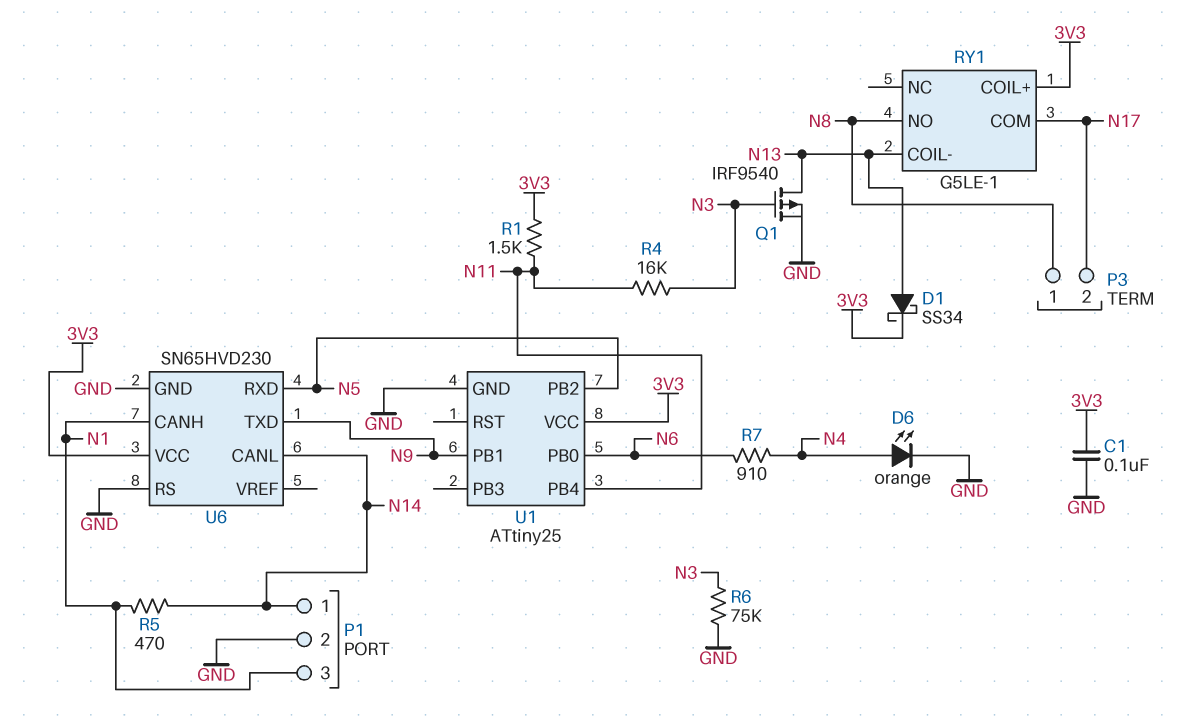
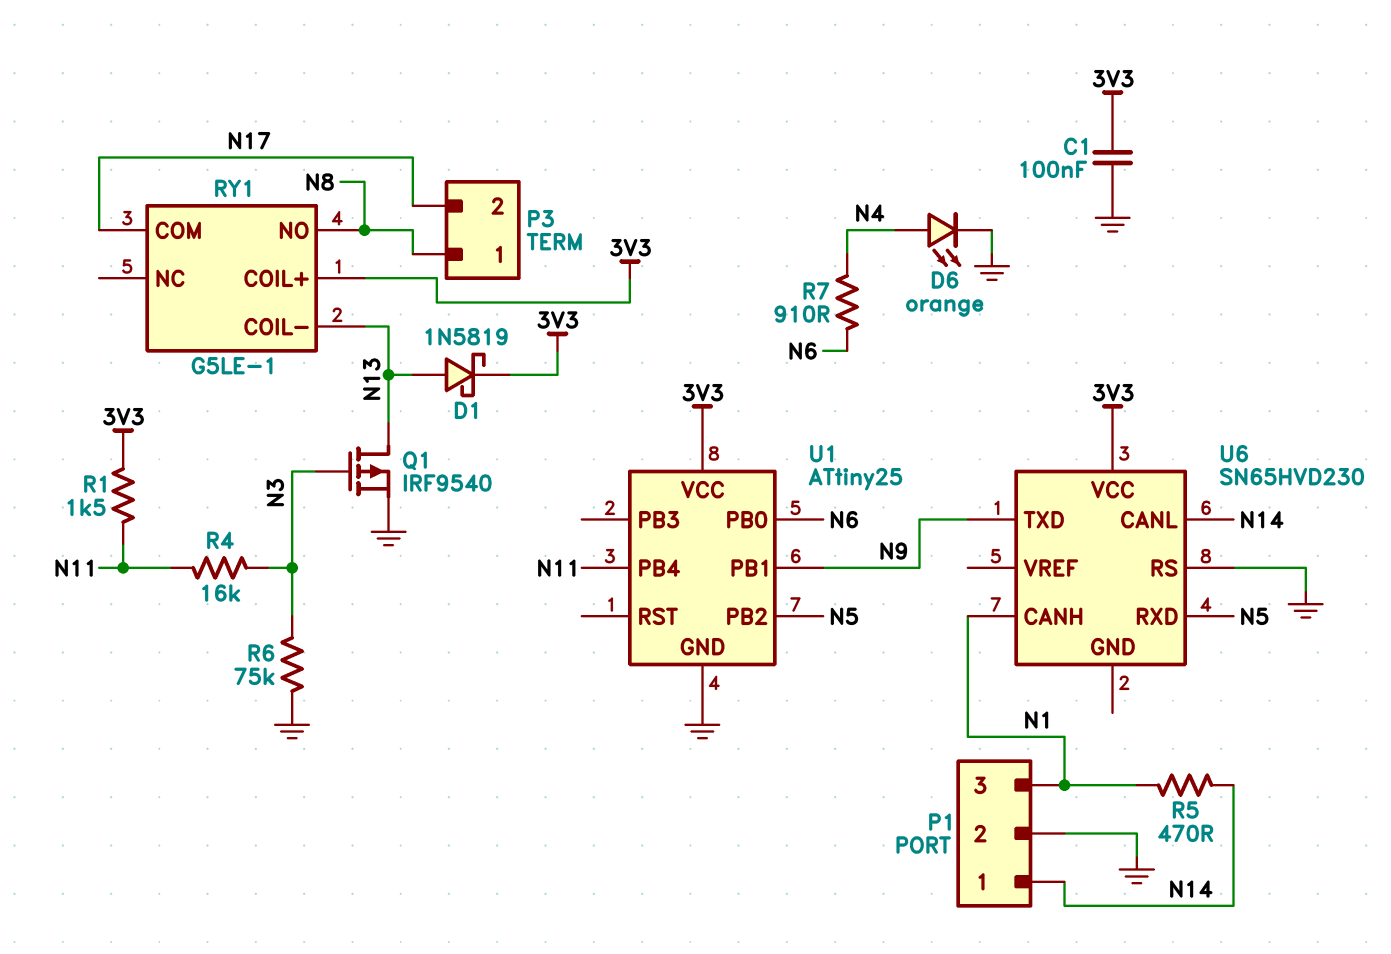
D1: schottky SS34 (A N13, K 3V3) -> schottky 1N5819 (A N13, K 3V3)
U6 pin GND: GND -> none

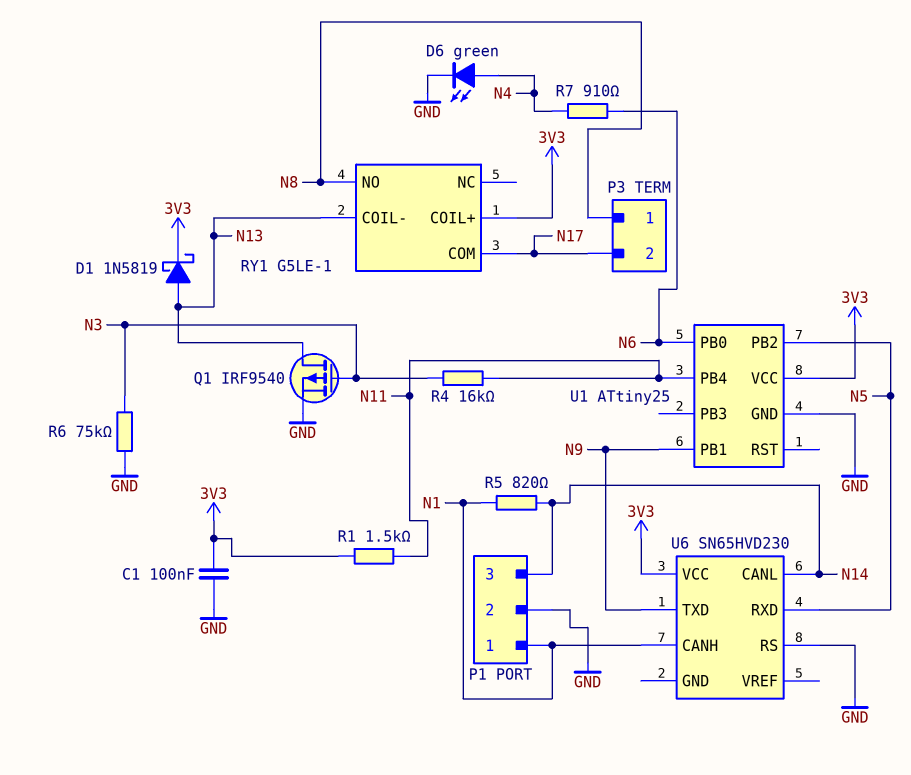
D6: LED orange (A N4, K GND) -> LED green (A N4, K GND)
P1 pin 1: N14 -> N1
P1 pin 3: N1 -> N14
R5: 470 (N1, N14) -> 820 (N1, N14)

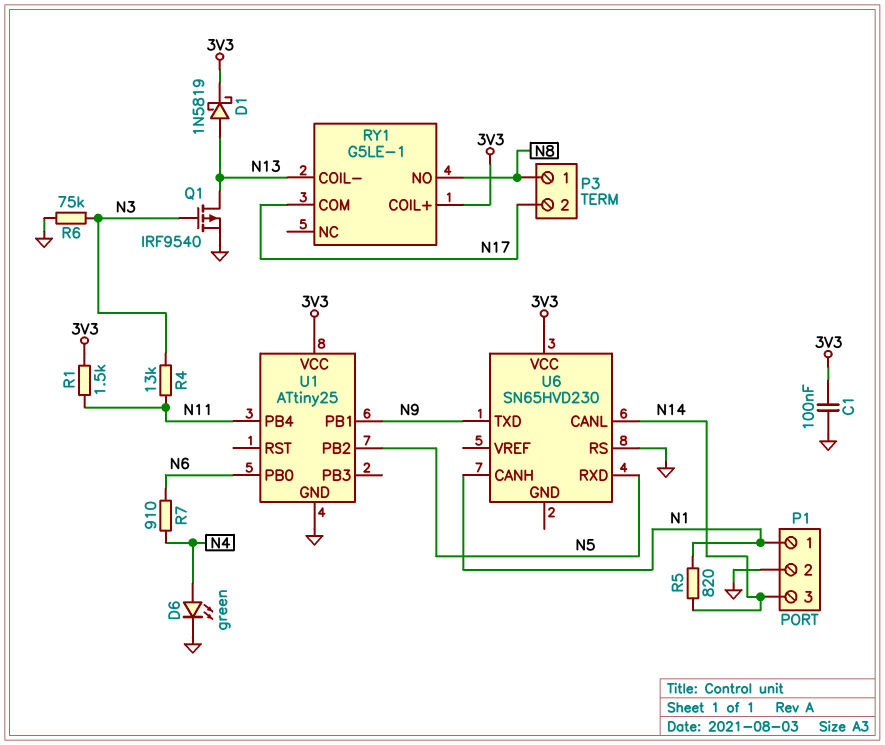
R4: 16k (N3, N11) -> 13k (N3, N11)

